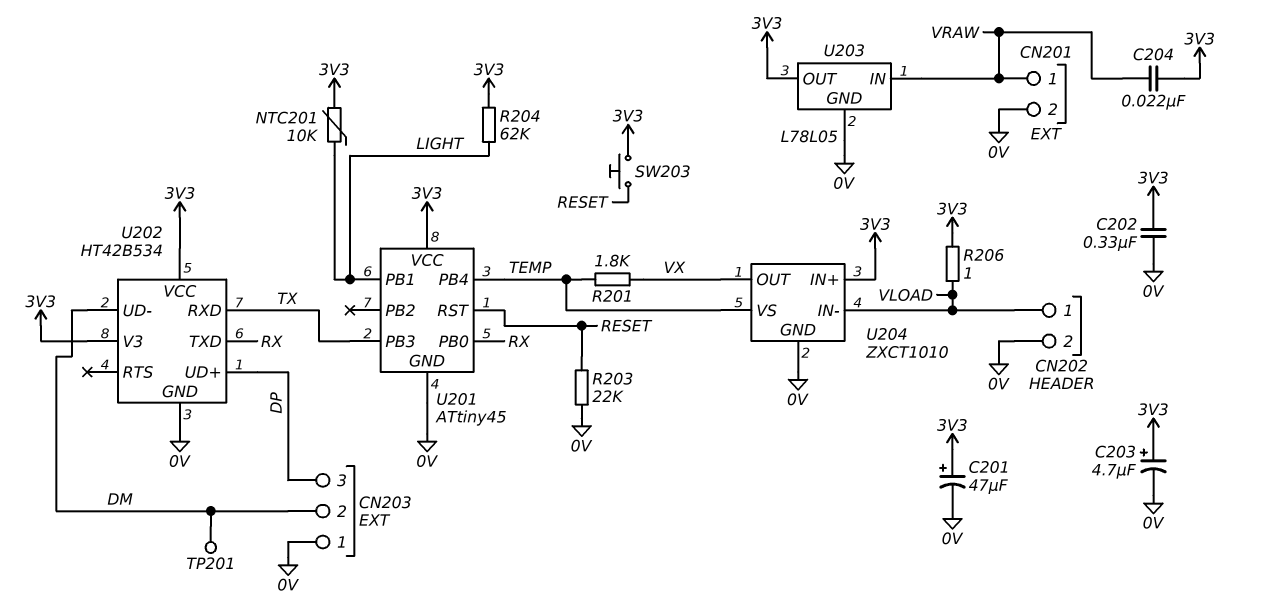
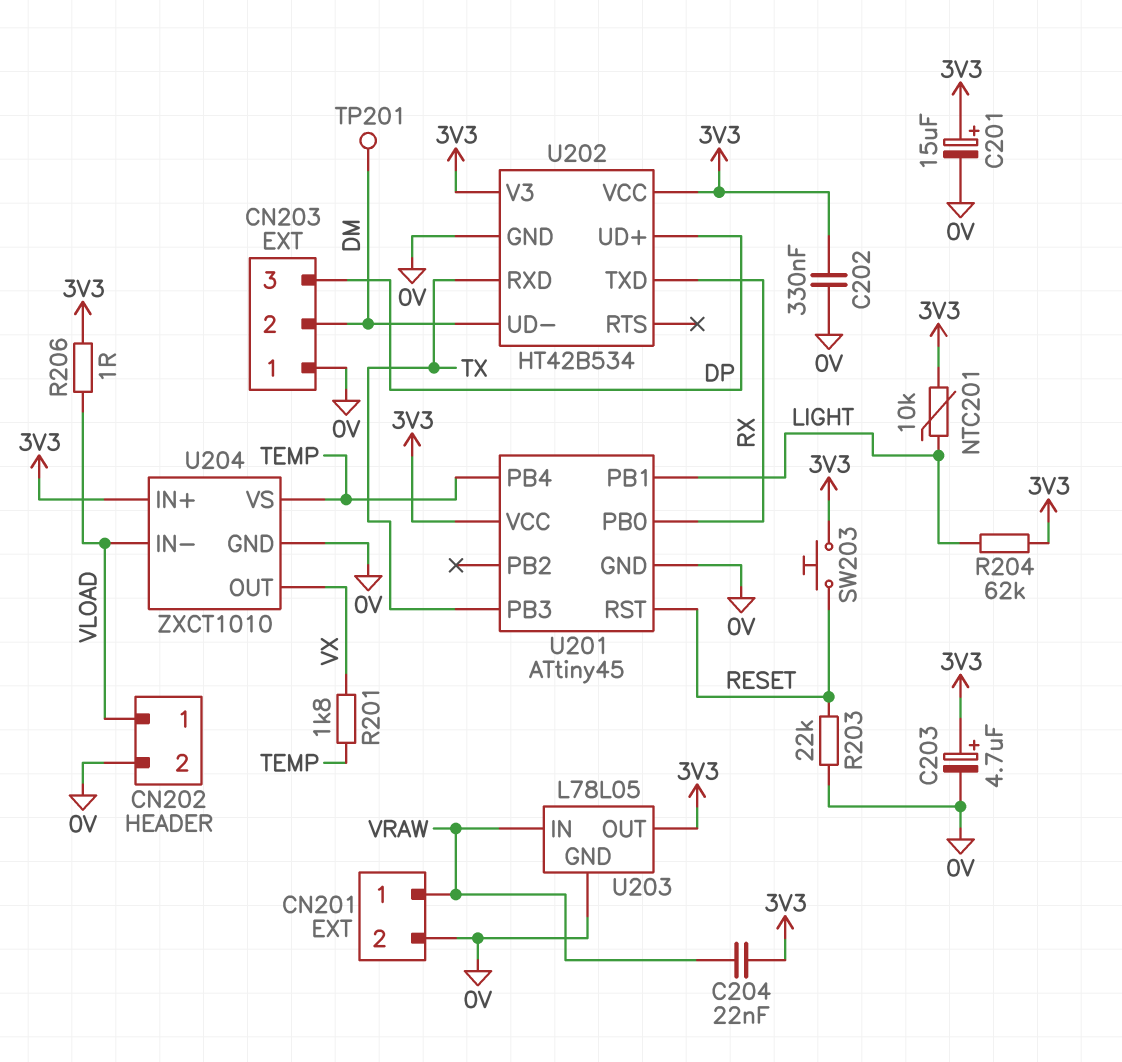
C201: 47uF (plus 3V3, minus 0V) -> 15uF (plus 3V3, minus 0V)

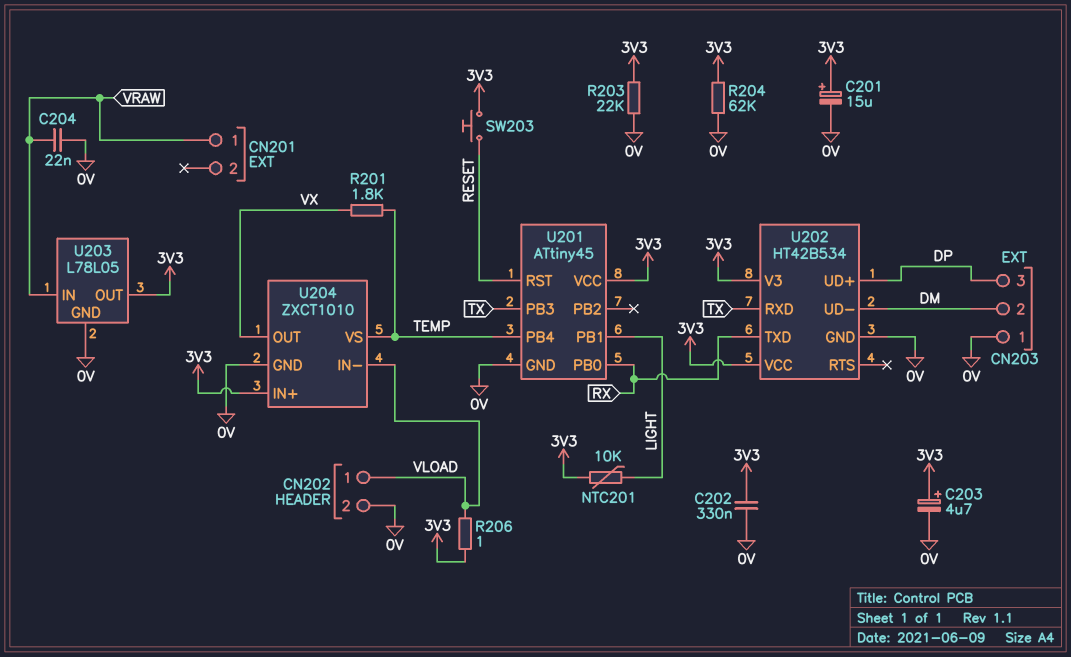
C204: 22nF (3V3, VRAW) -> 22nF (0V, VRAW)
CN201 pin 2: 0V -> none
R203: 22k (0V, RESET) -> 22k (0V, 3V3)
R204: 62k (3V3, LIGHT) -> 62k (0V, 3V3)
TP201: test point (DM) -> none

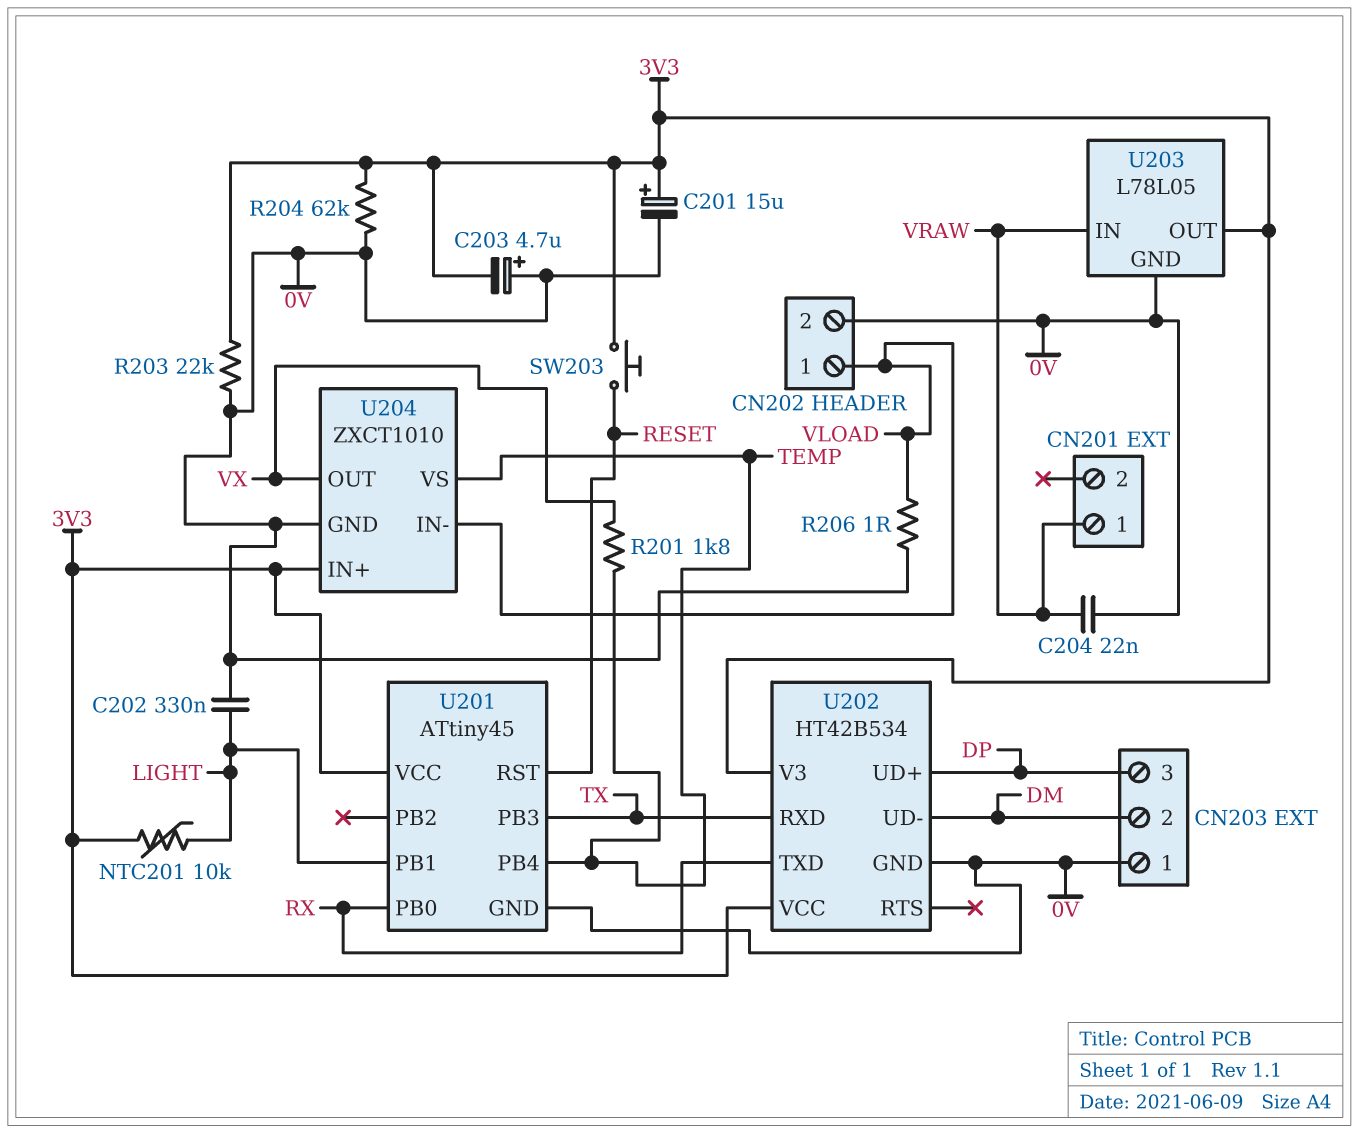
C202: 330nF (0V, 3V3) -> 330nF (0V, LIGHT)
C203: 4.7uF (plus 3V3, minus 0V) -> 4.7uF (plus 0V, minus 3V3)
R206: 1 (3V3, VLOAD) -> 1 (0V, VLOAD)

